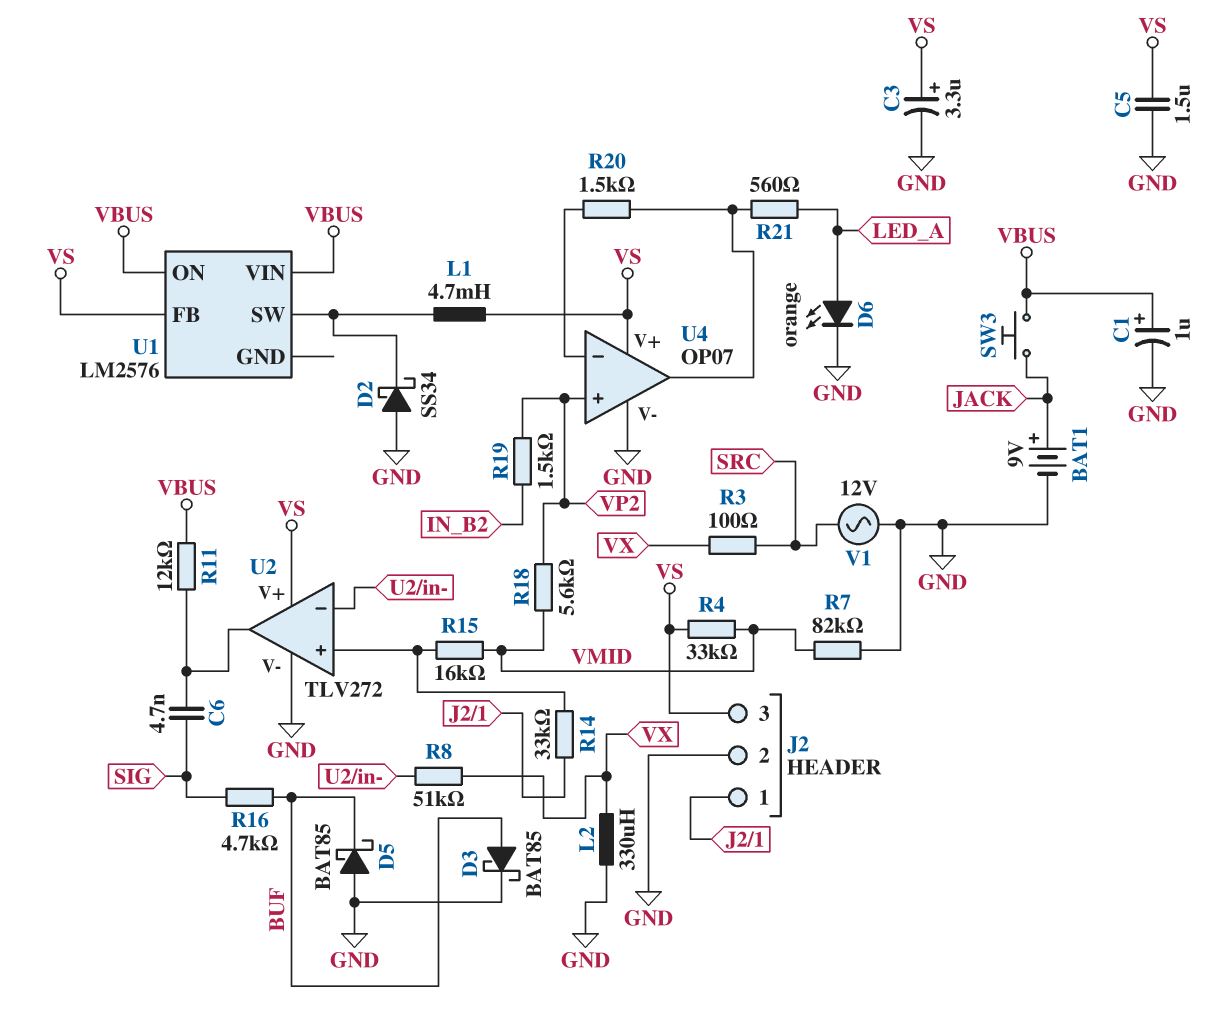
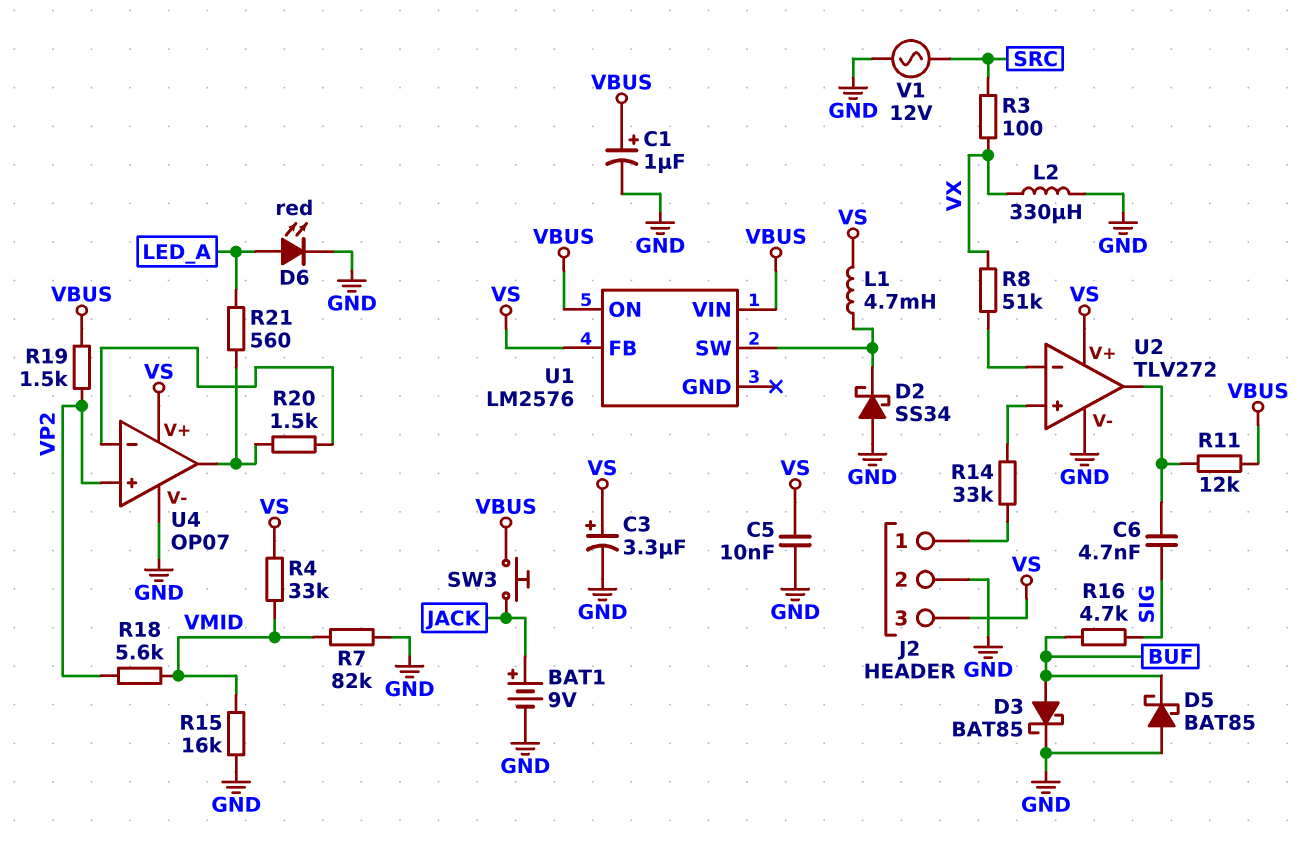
C5: 1.5uF (GND, VS) -> 10nF (GND, VS)
D6: LED orange (A LED_A, K GND) -> LED red (A LED_A, K GND)
R15: 16k (U2/in+, VMID) -> 16k (GND, VMID)
R19: 1.5k (IN_B2, VP2) -> 1.5k (VBUS, VP2)

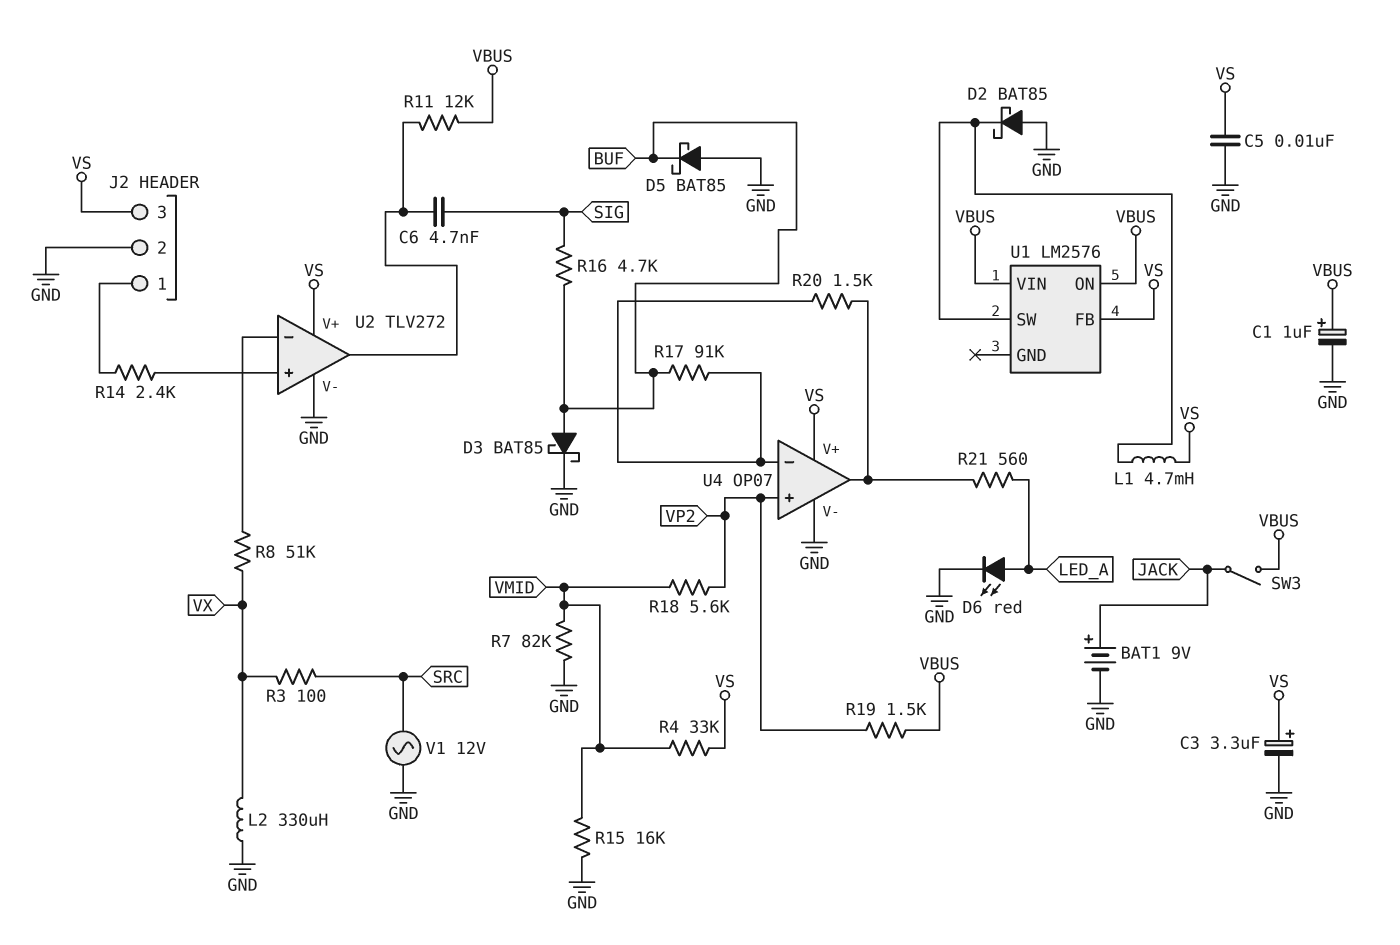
D2: schottky SS34 (A GND, K U1/SW) -> schottky BAT85 (A GND, K U1/SW)
R14: 33k (J2/1, U2/in+) -> 2.4k (J2/1, U2/in+)
R17: none -> 91k (BUF, U4/in-)
SW3: button (JACK, VBUS) -> switch (JACK, VBUS)

